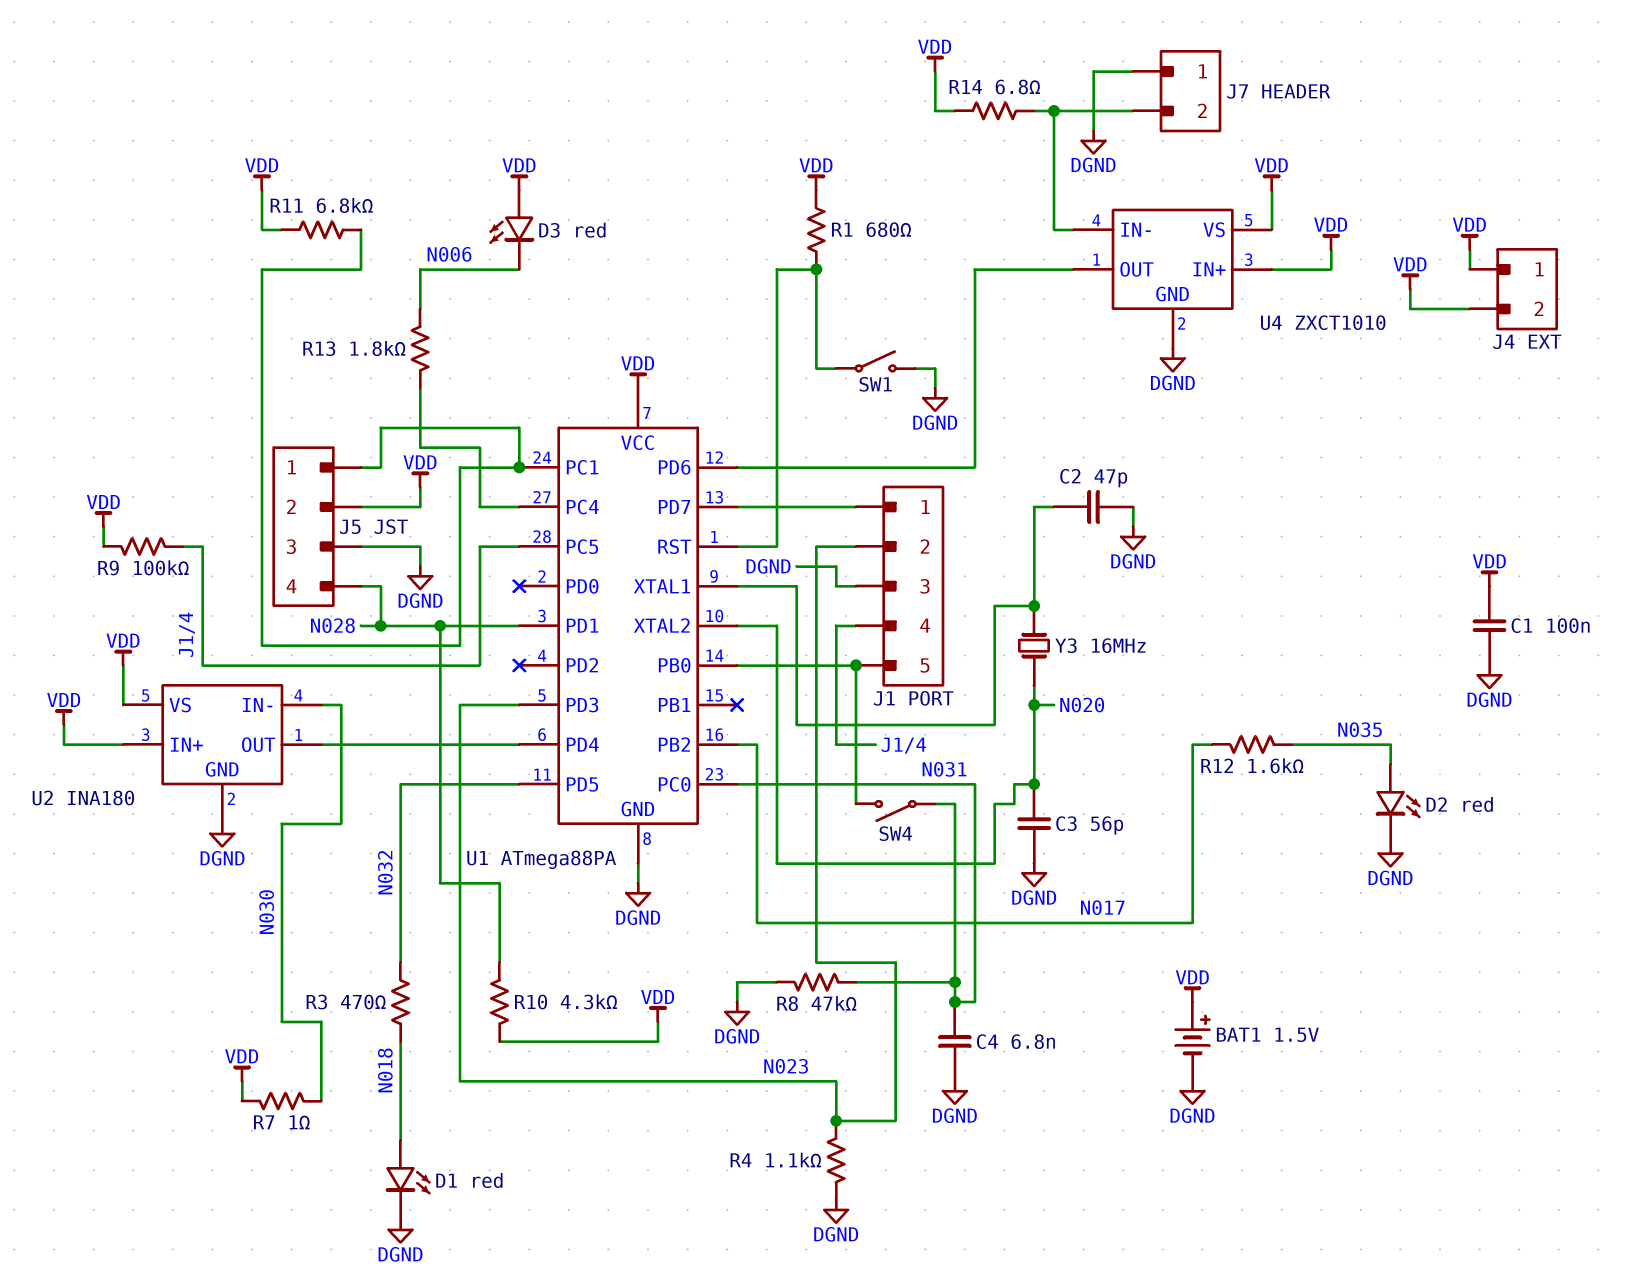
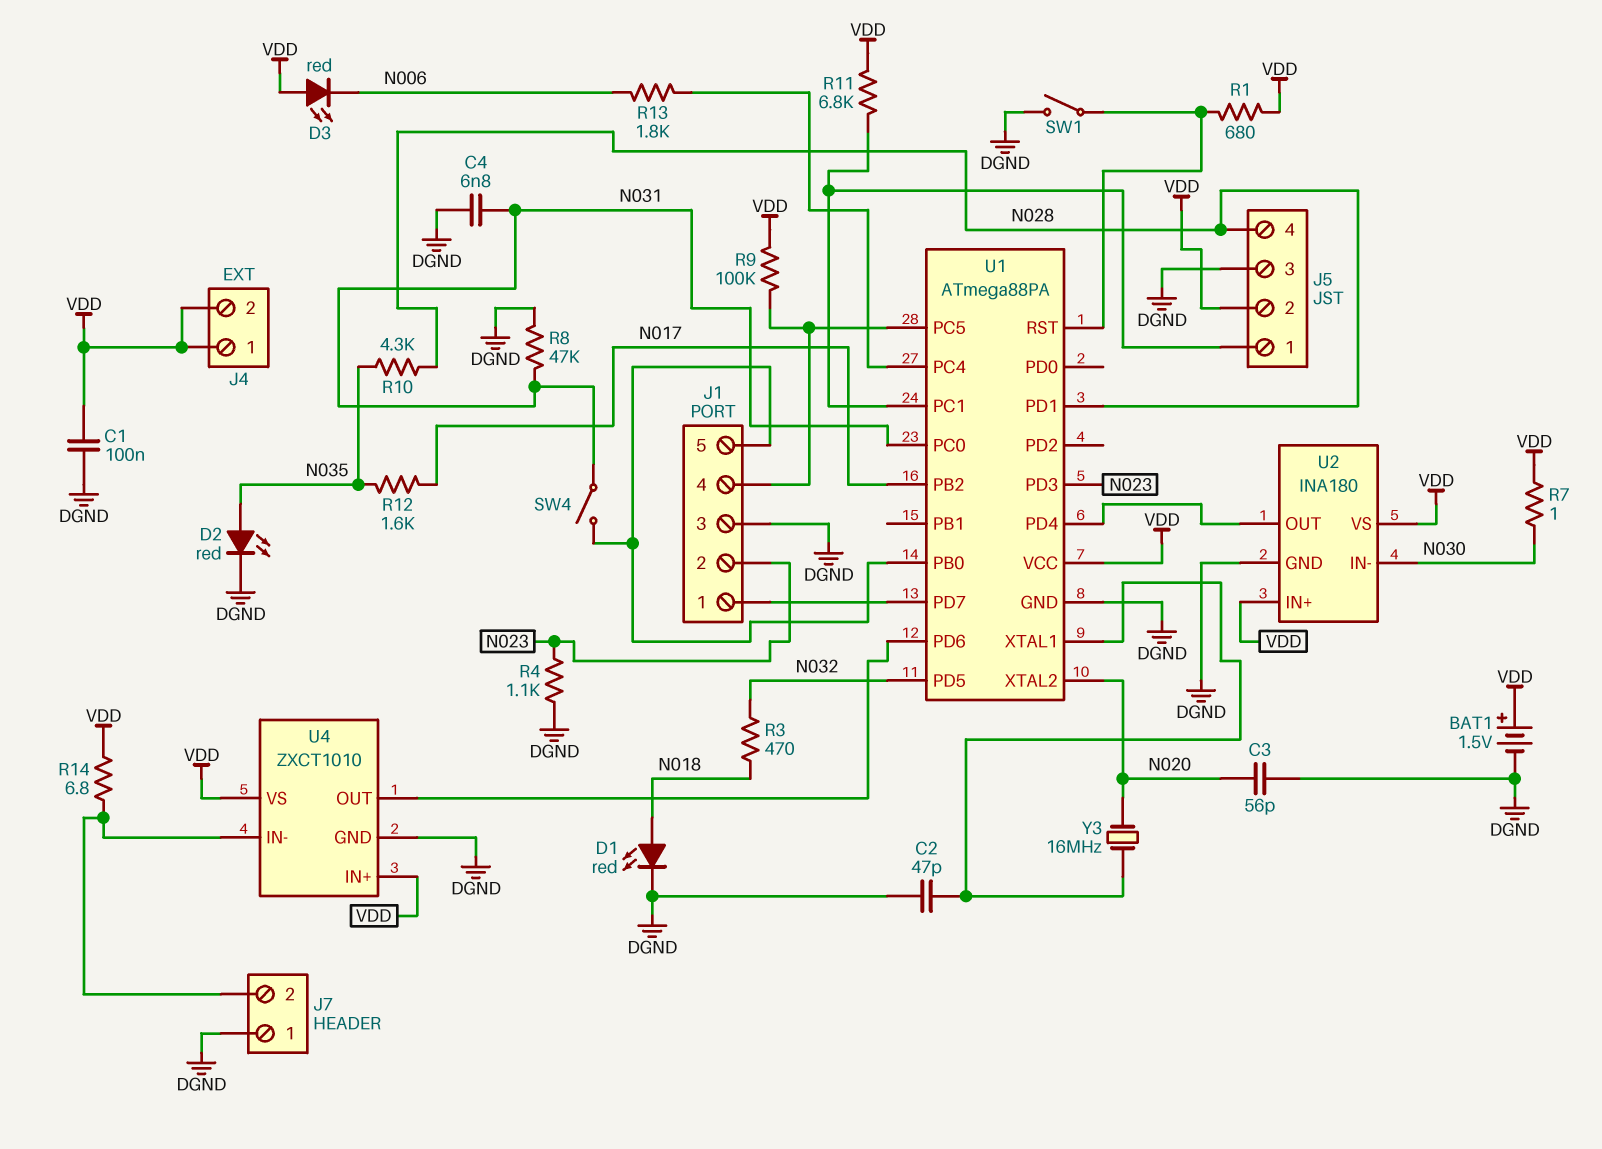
R10: 4.3k (N028, VDD) -> 4.3k (N028, N035)

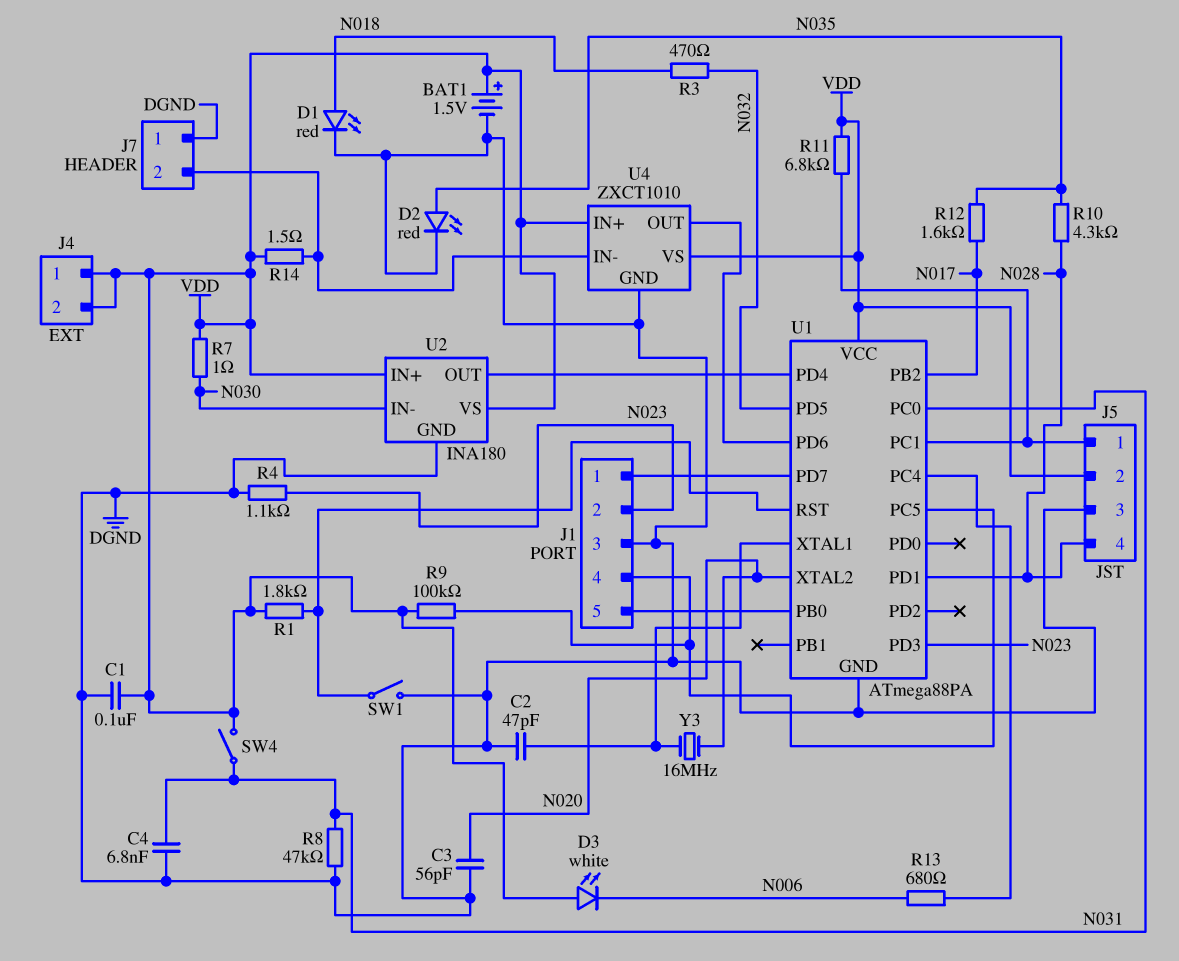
D3: LED red (A VDD, K N006) -> LED white (A VDD, K N006)
R1: 680 (U1/RST, VDD) -> 1.8k (U1/RST, VDD)
R13: 1.8k (N006, U1/PC4) -> 680 (N006, U1/PC4)
R14: 6.8 (J7/2, VDD) -> 1.5 (J7/2, VDD)
SW4: switch (J1/5, N031) -> switch (N031, VDD)

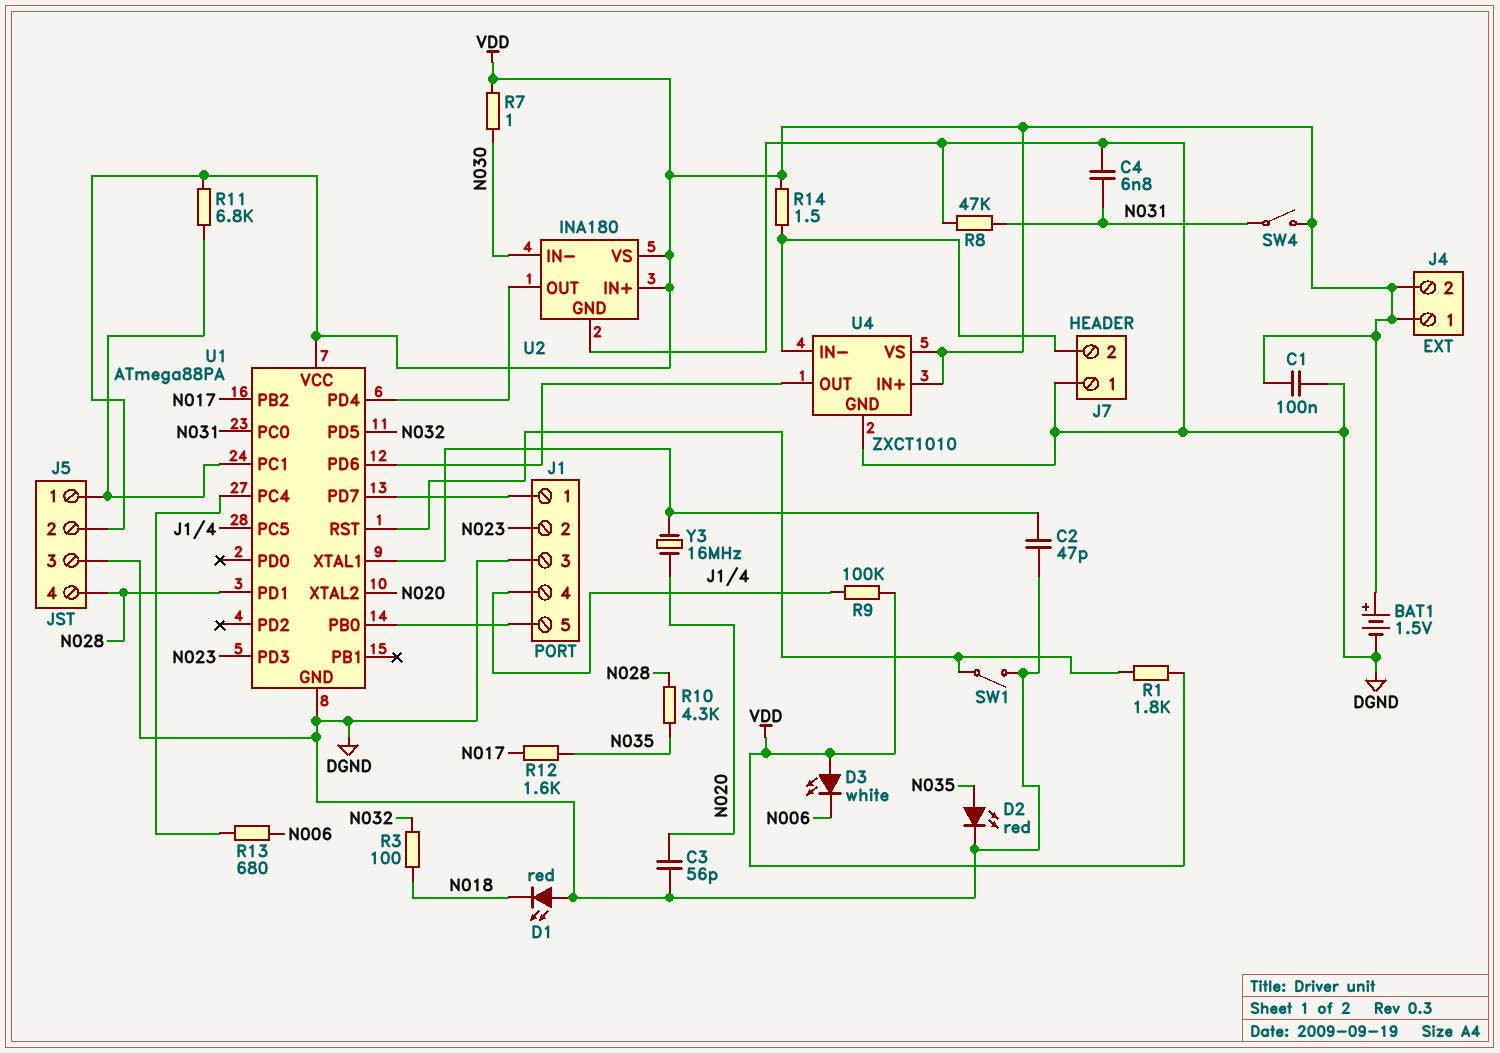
D1: LED red (A N018, K DGND) -> LED red (A DGND, K N018)
R3: 470 (N018, N032) -> 100 (N018, N032)
R4: 1.1k (DGND, N023) -> none

